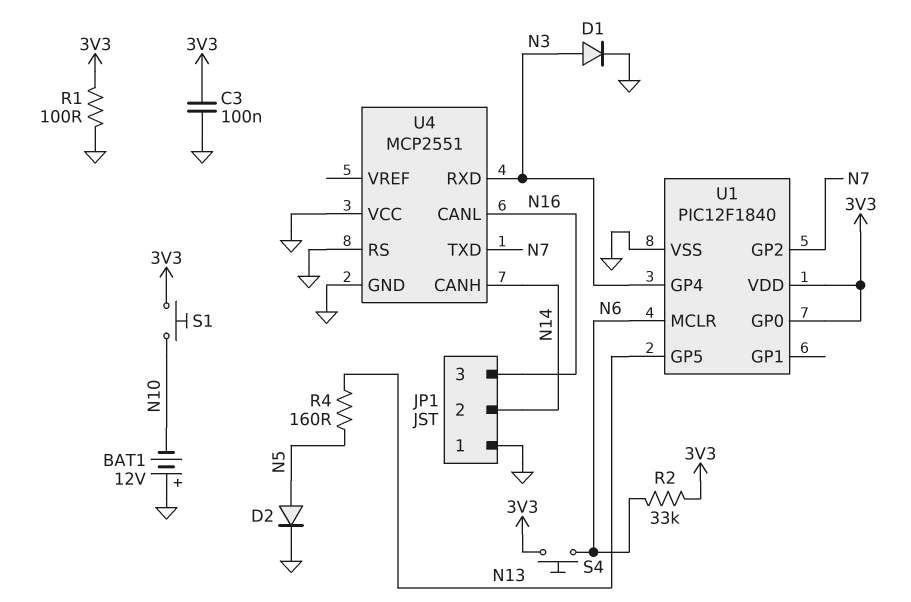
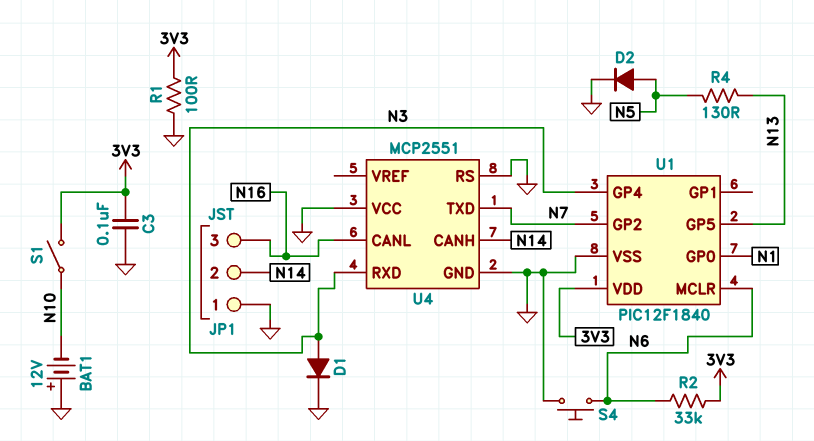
R4: 160 (N5, N13) -> 130 (N5, N13)
S1: button (3V3, N10) -> switch (3V3, N10)
S4: button (3V3, N6) -> button (GND, N6)
U1 pin GP0: 3V3 -> N1

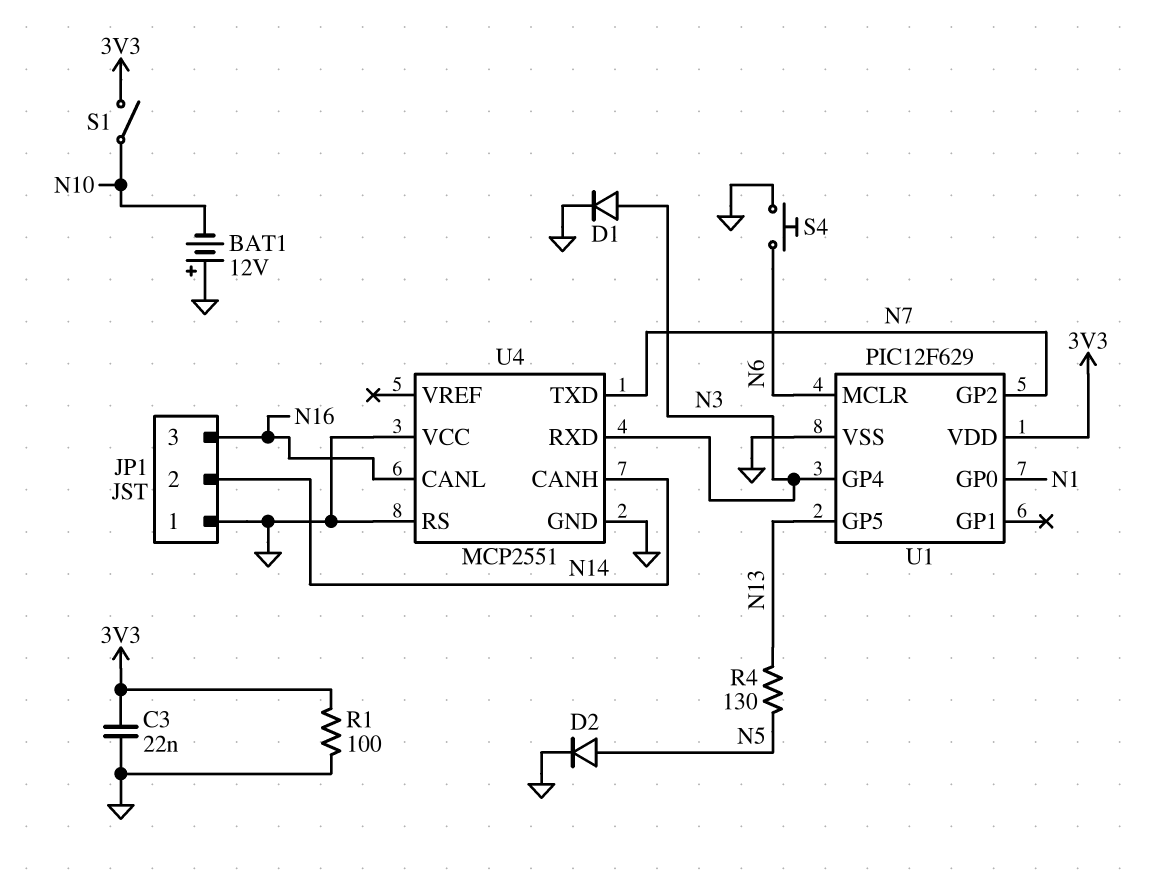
C3: 100nF (3V3, GND) -> 22nF (3V3, GND)
R2: 33k (3V3, N6) -> none
U1: PIC12F1840 -> PIC12F629

